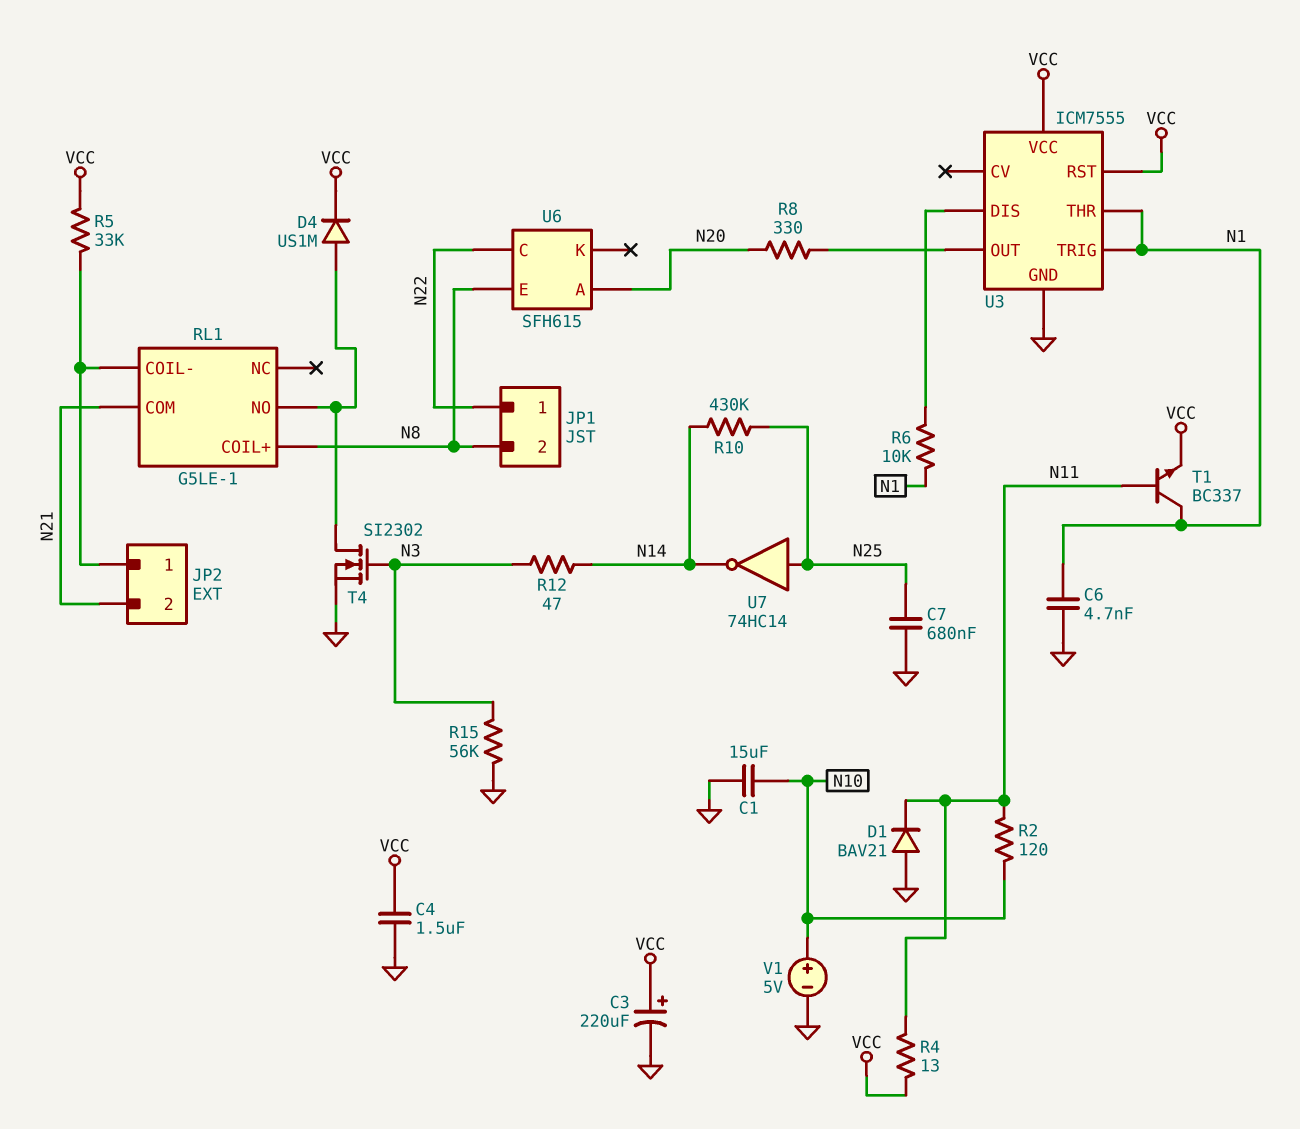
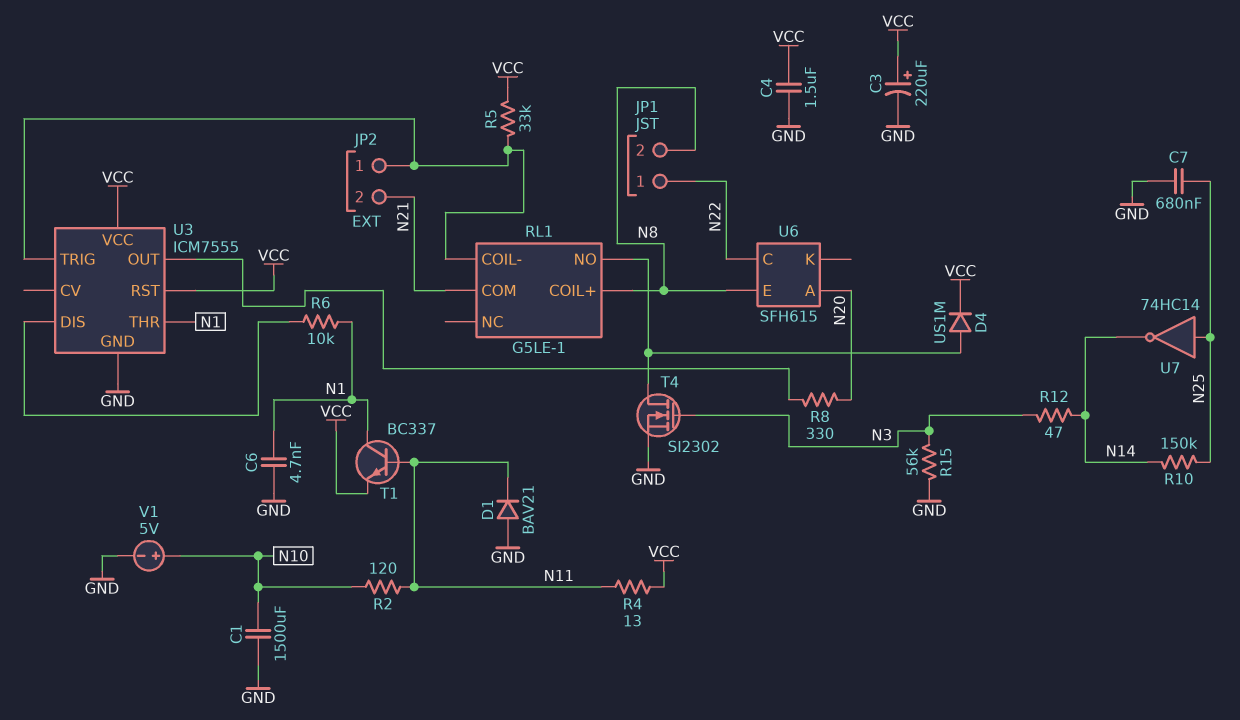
C1: 15uF (GND, N10) -> 1500uF (GND, N10)
R10: 430k (N14, N25) -> 150k (N14, N25)
U3 pin TRIG: N1 -> JP2/1

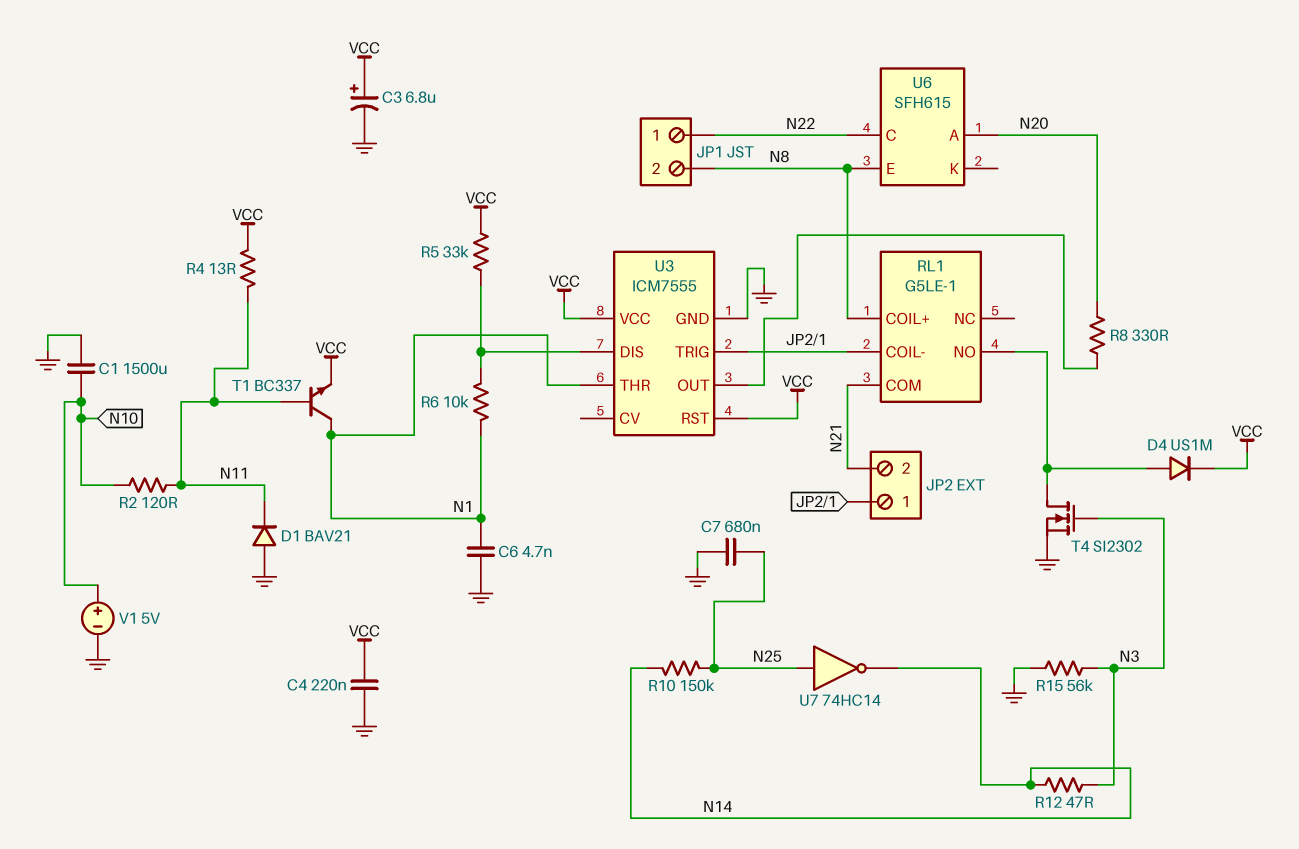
C3: 220uF (plus VCC, minus GND) -> 6.8uF (plus VCC, minus GND)
C4: 1.5uF (GND, VCC) -> 220nF (GND, VCC)
R5: 33k (JP2/1, VCC) -> 33k (U3/DIS, VCC)

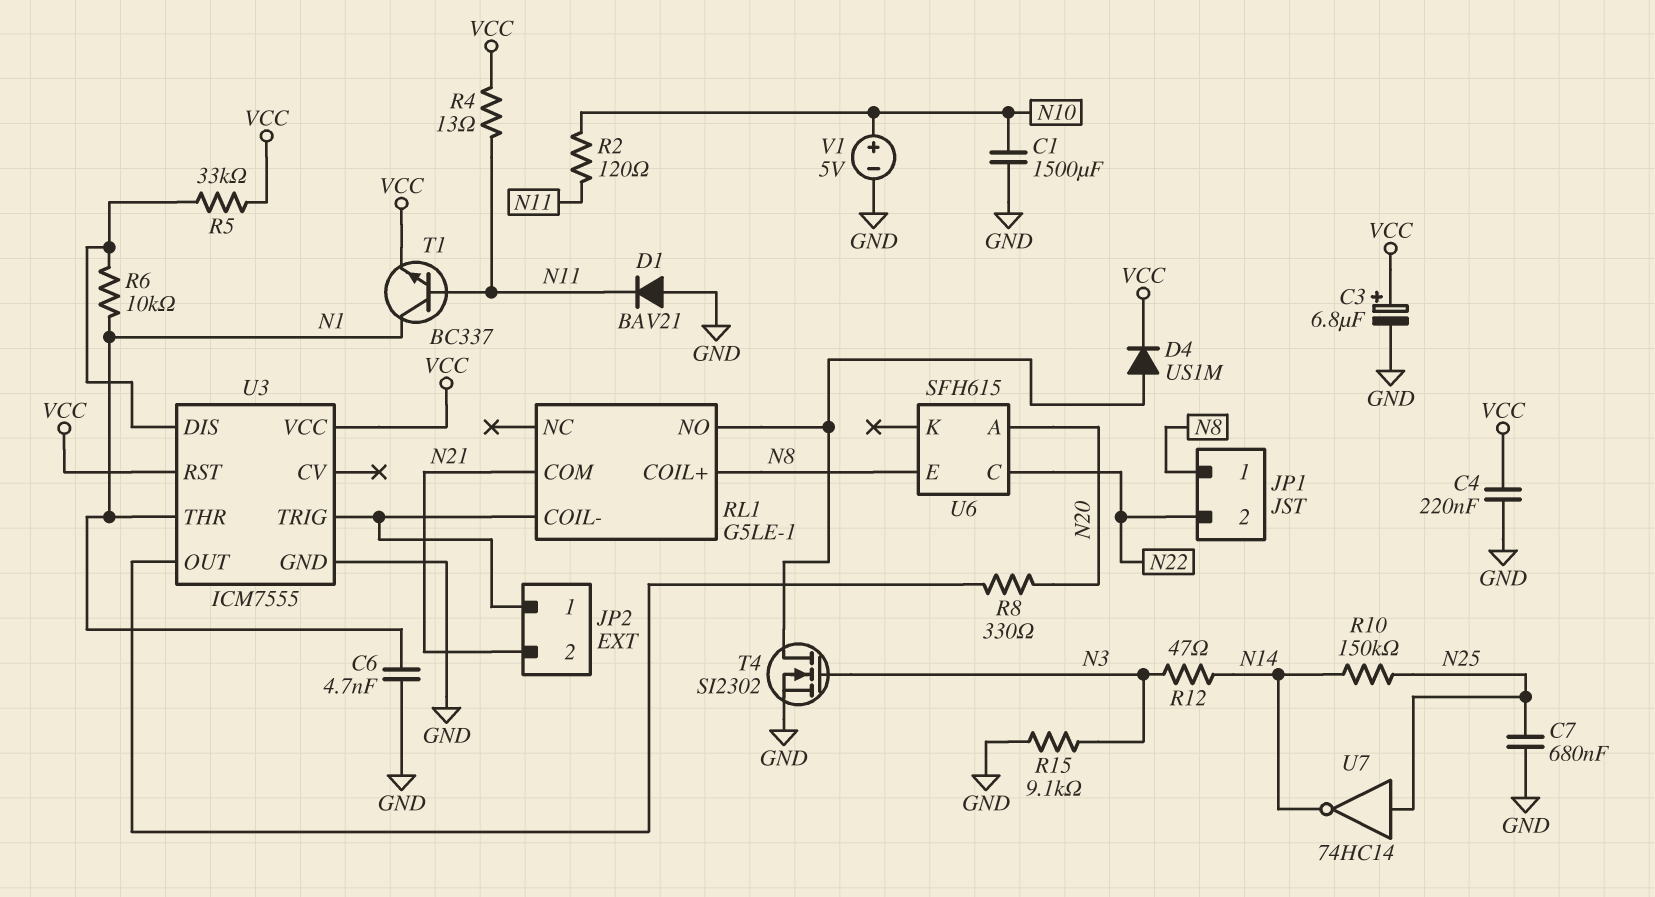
JP1 pin 1: N22 -> N8
JP1 pin 2: N8 -> N22
R15: 56k (GND, N3) -> 9.1k (GND, N3)

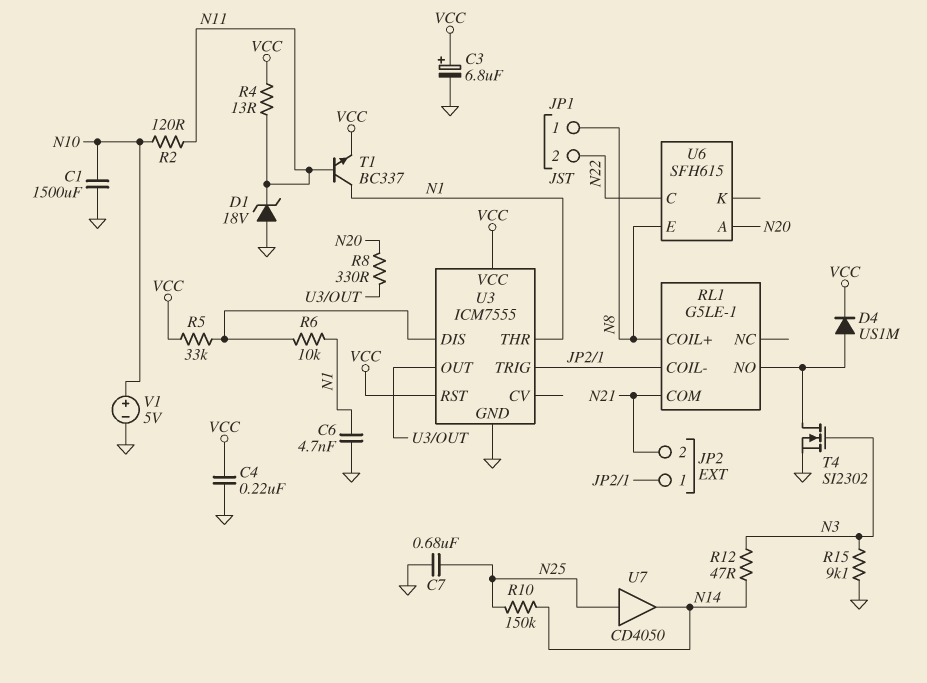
D1: diode BAV21 (A GND, K N11) -> zener 18V (A GND, K N11)
U7: NOT 74HC14 (in N25, out N14) -> buffer CD4050 (in N25, out N14)

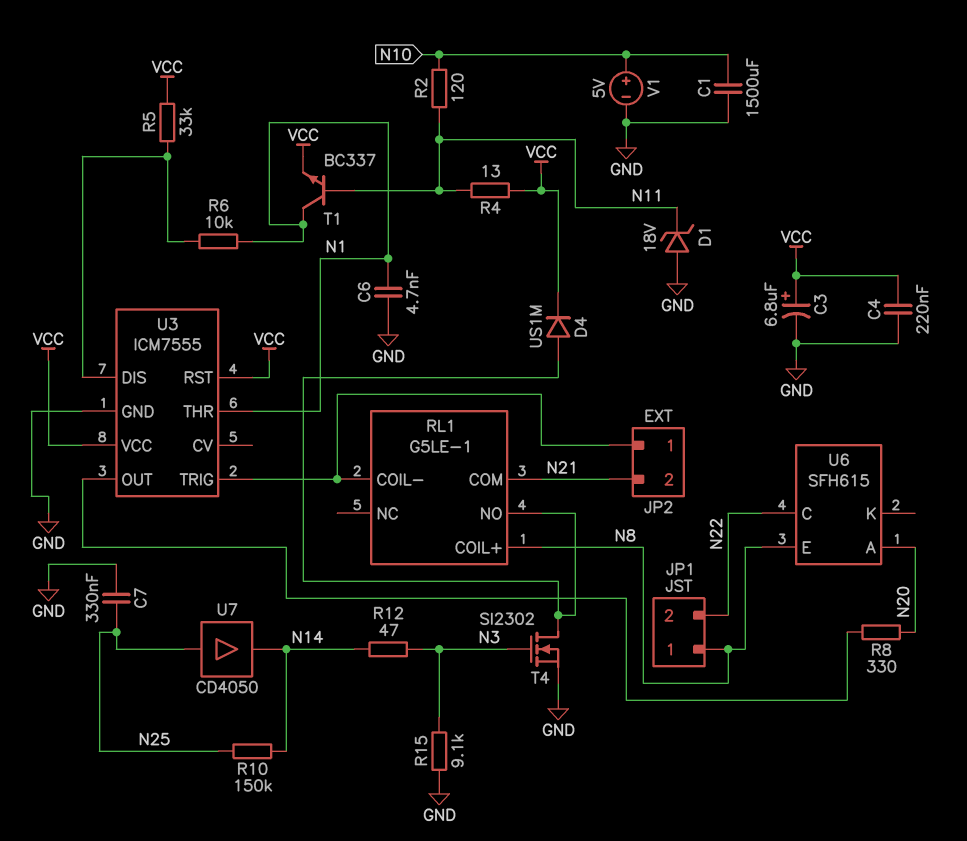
C7: 680nF (GND, N25) -> 330nF (GND, N25)

